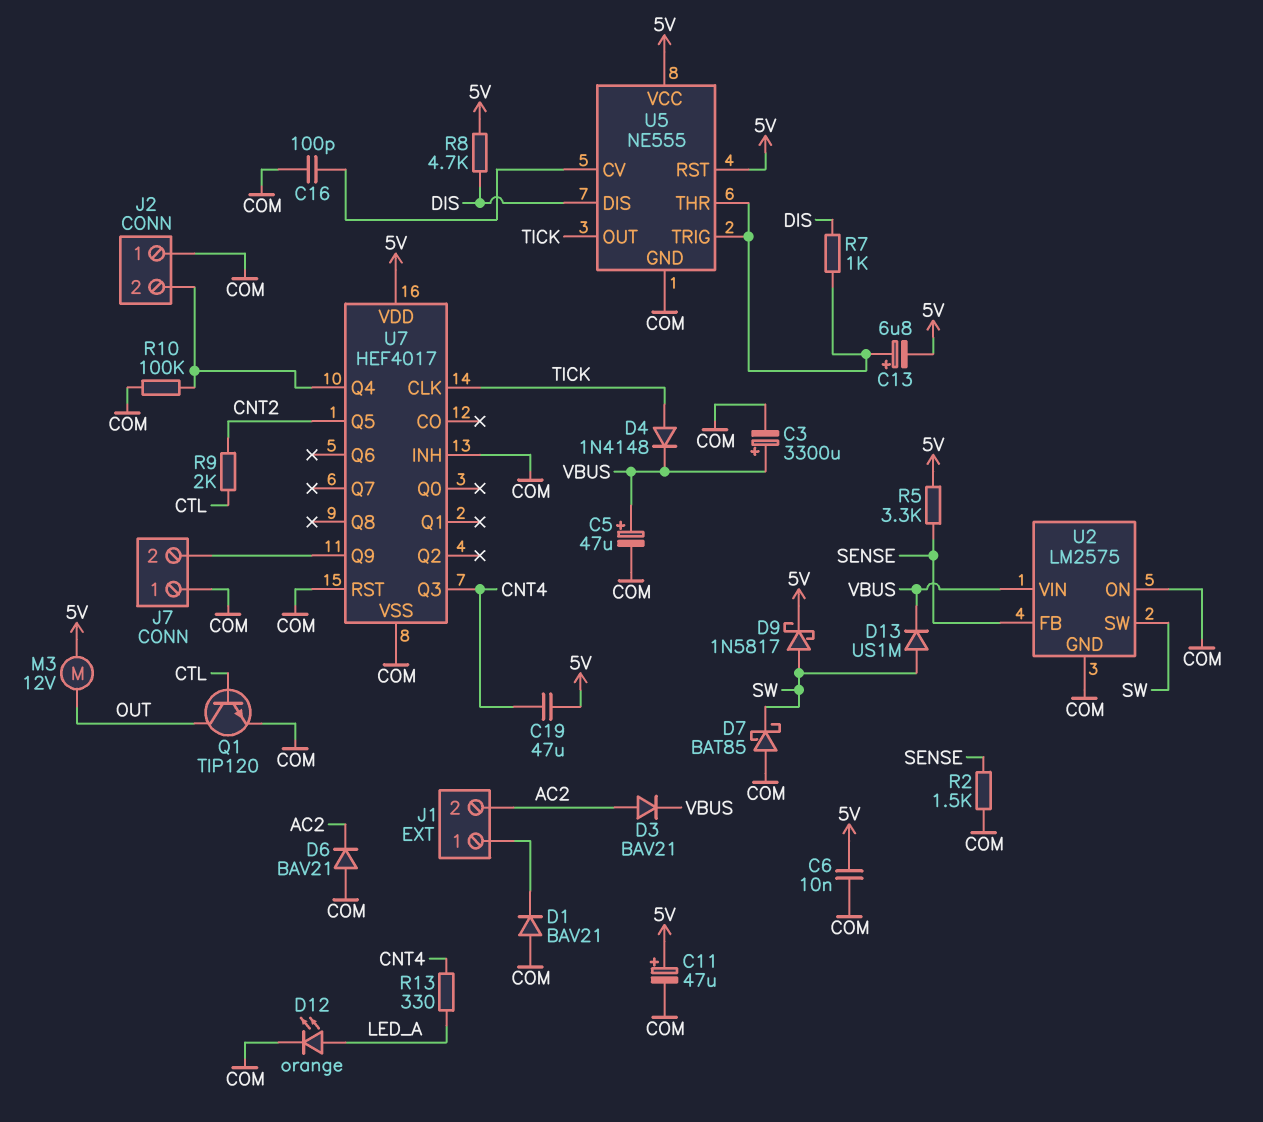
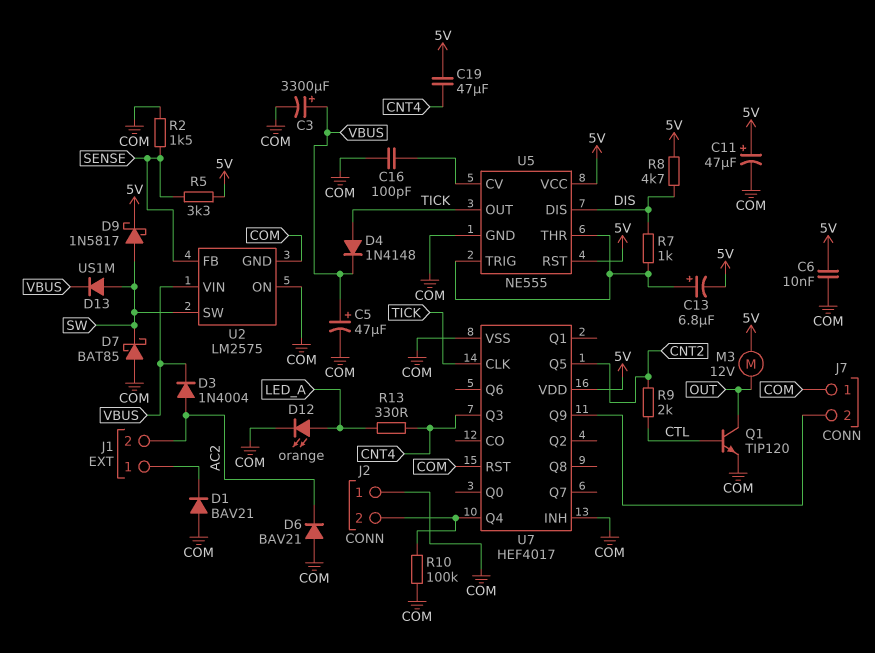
D3: diode BAV21 (A AC2, K VBUS) -> diode 1N4004 (A AC2, K VBUS)

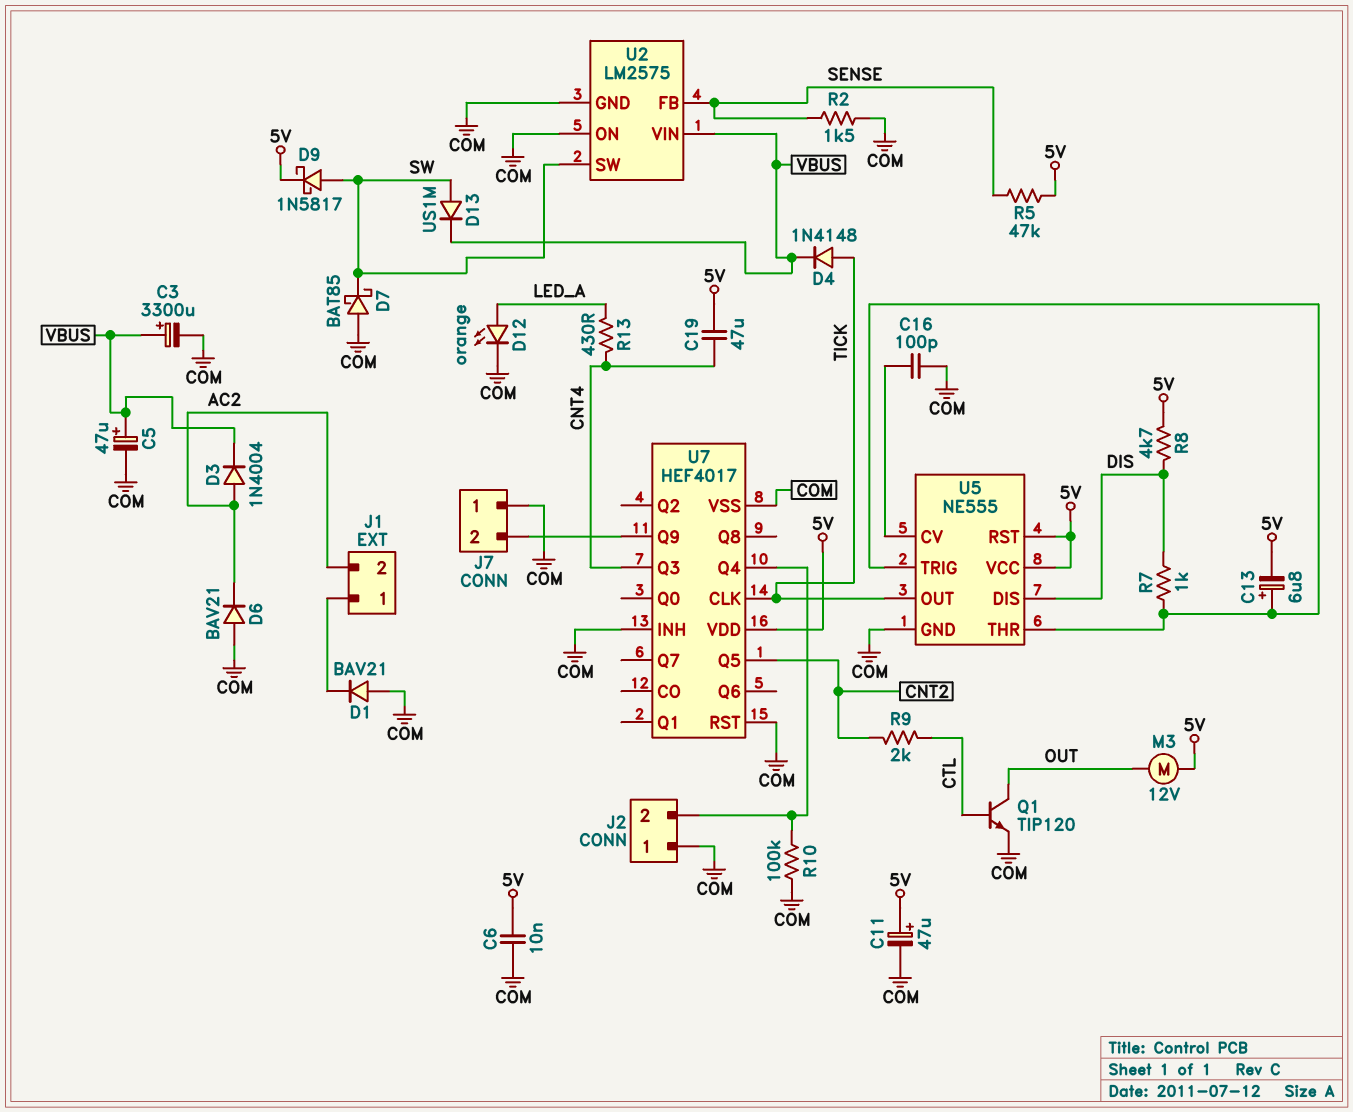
R5: 3.3k (5V, SENSE) -> 47k (5V, SENSE)
R13: 330 (CNT4, LED_A) -> 430 (CNT4, LED_A)

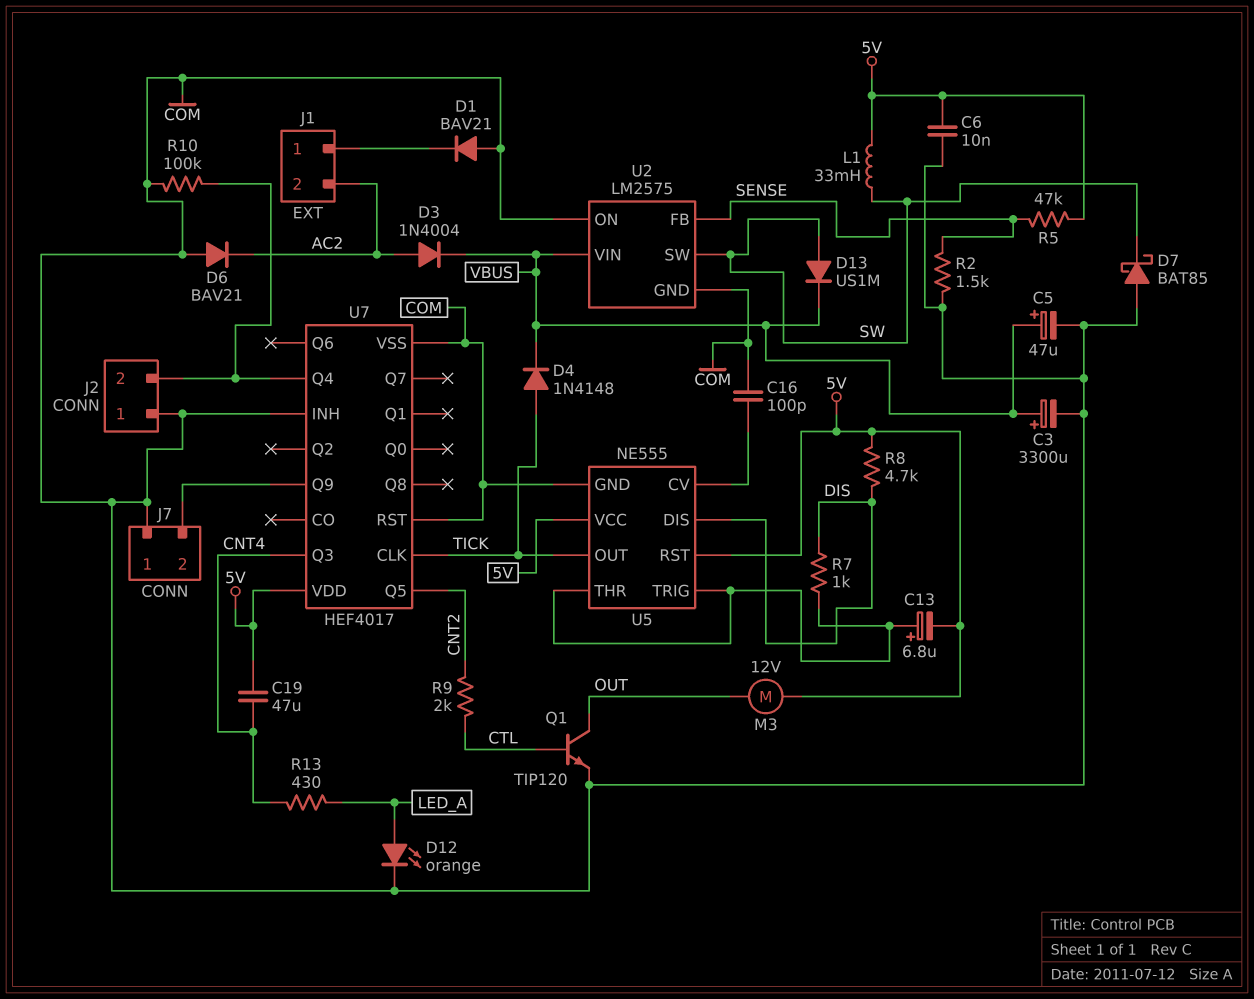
C11: 47uF (plus 5V, minus COM) -> none
D9: schottky 1N5817 (A SW, K 5V) -> none
L1: none -> 33mH (5V, SW)

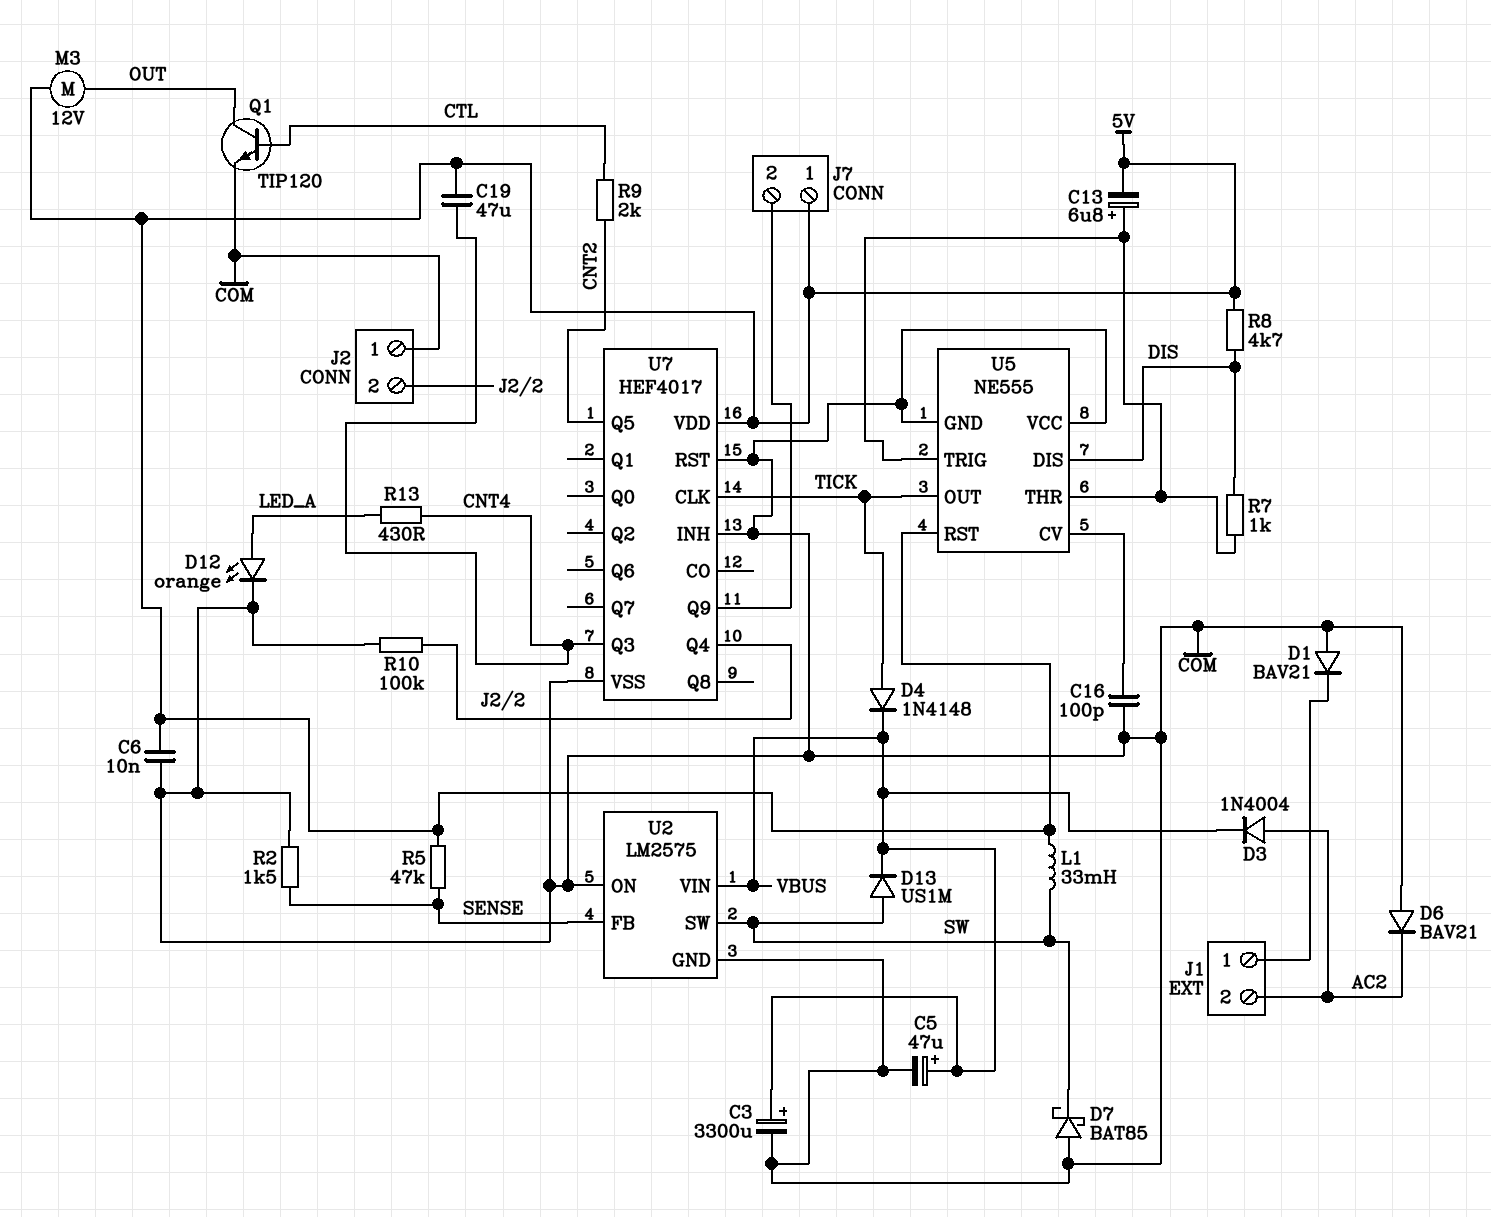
J7 pin 1: COM -> 5V
U5 pin VCC: 5V -> COM

